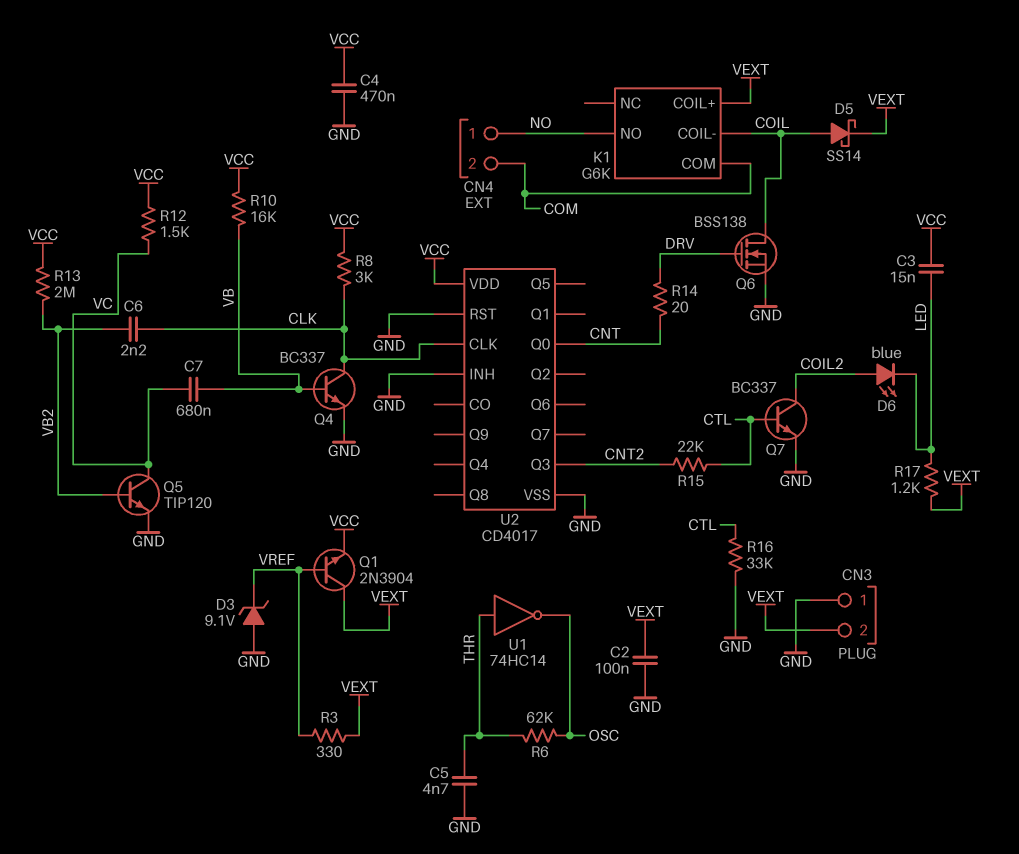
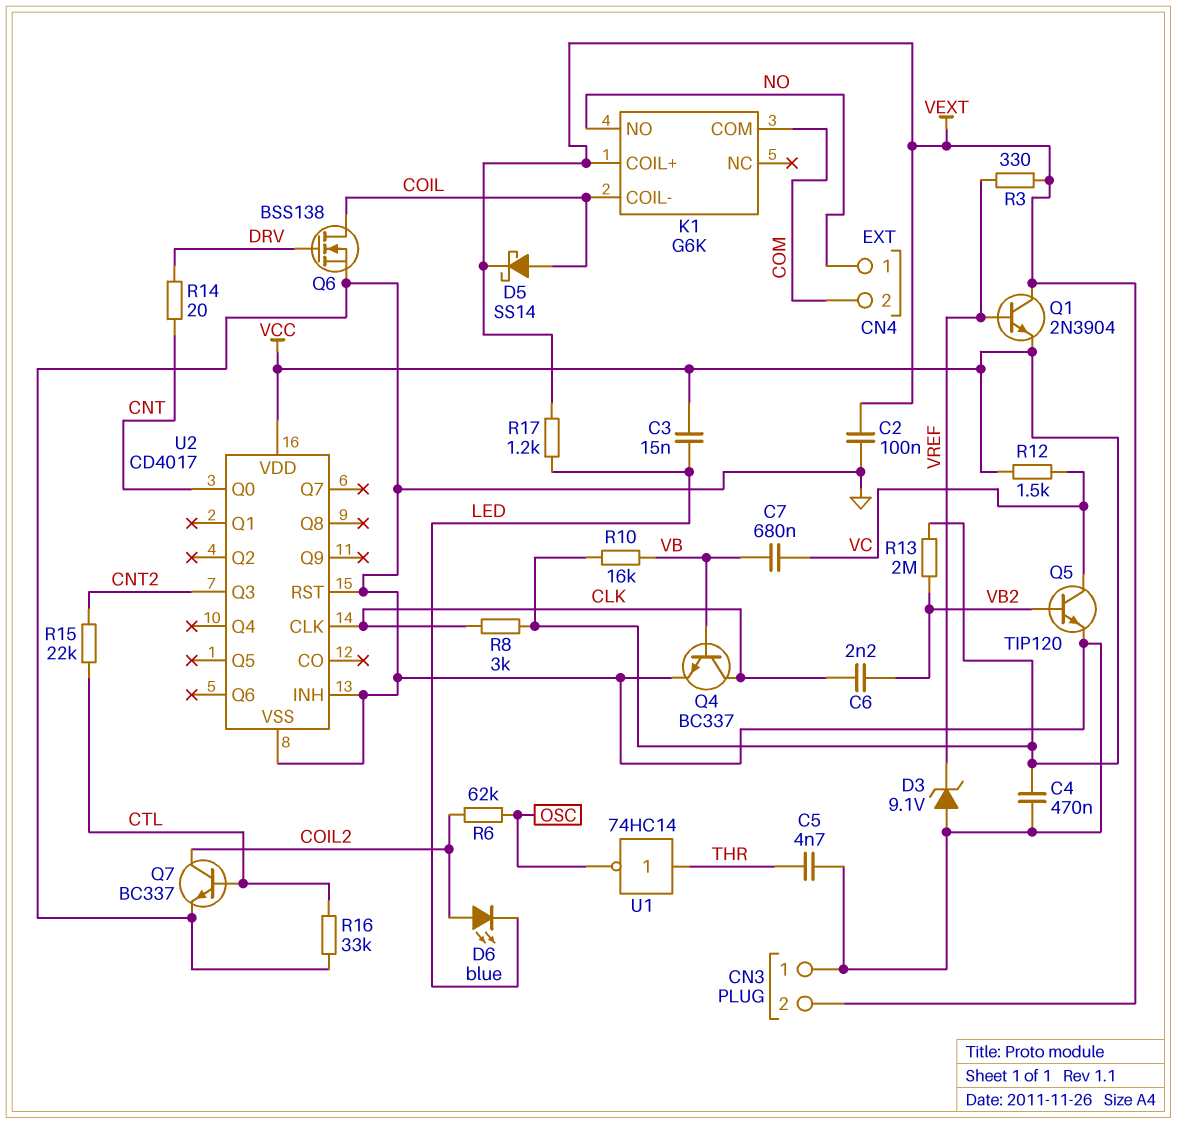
R6: 62k (OSC, THR) -> 62k (COIL2, OSC)

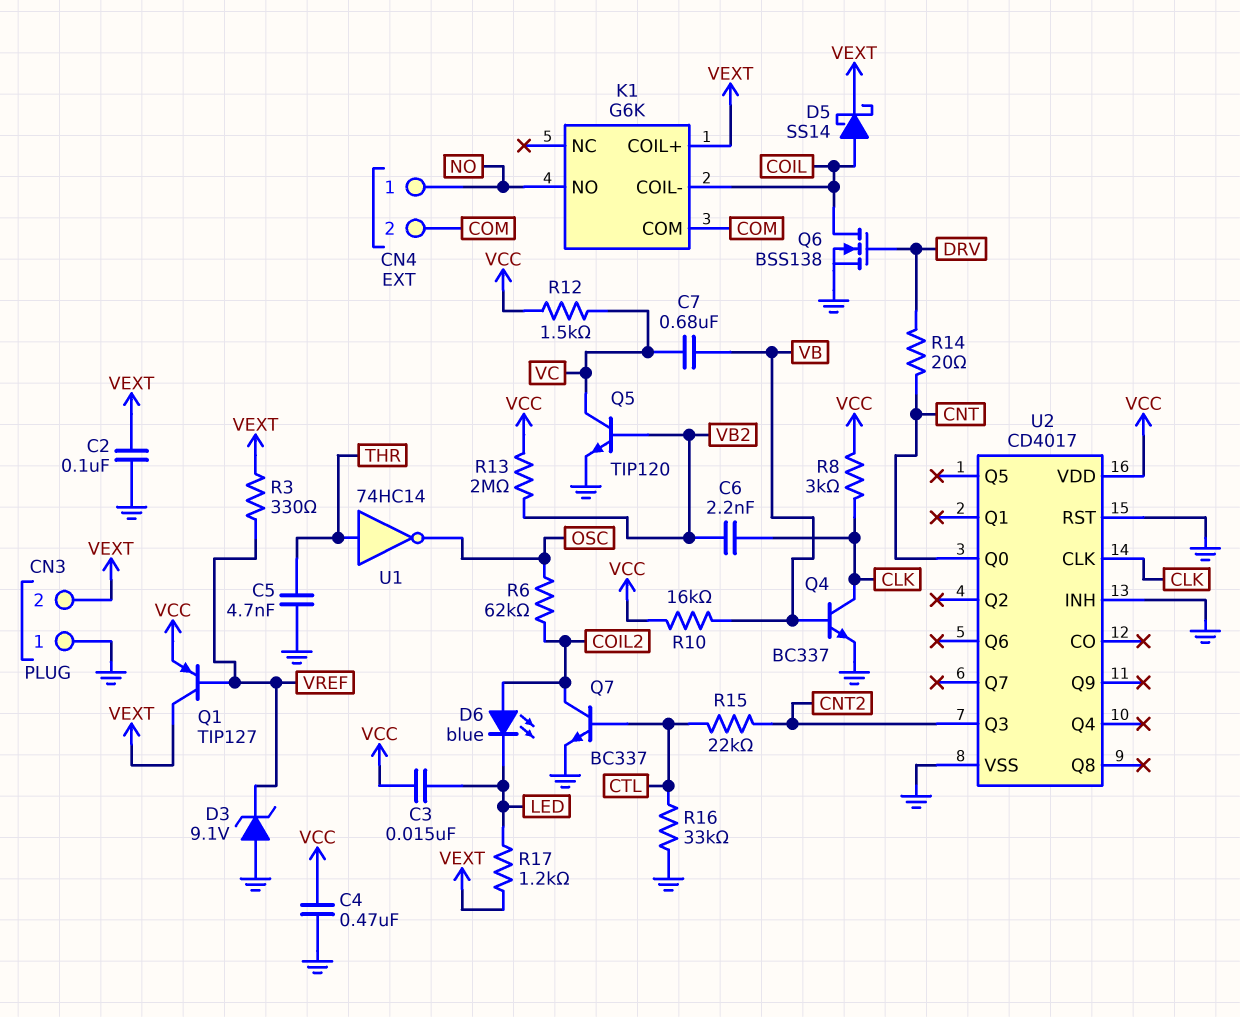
Q1: NPN 2N3904 (B VREF, C VEXT, E VCC) -> PNP TIP127 (B VREF, C VEXT, E VCC)

